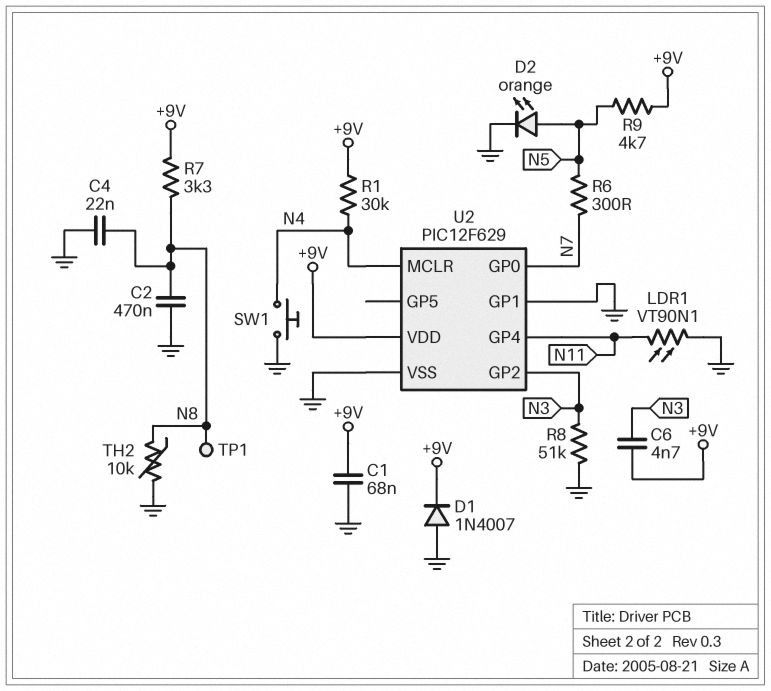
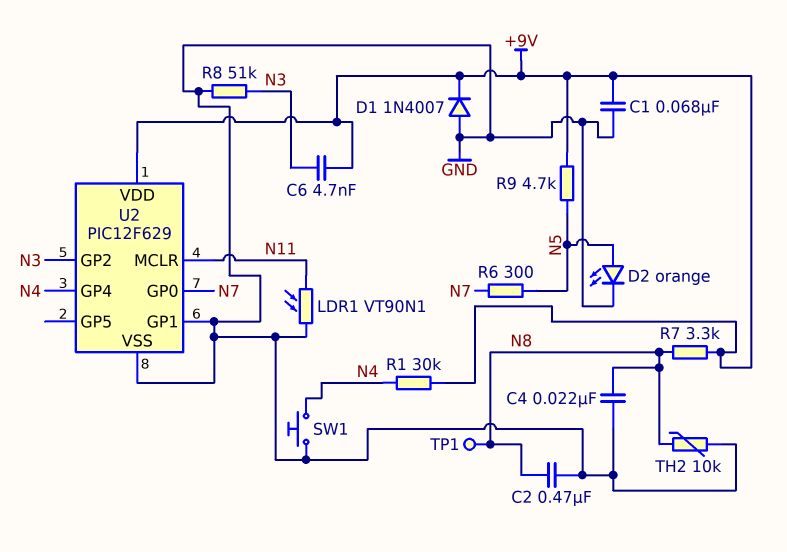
U2 pin GP4: N11 -> N4
U2 pin MCLR: N4 -> N11

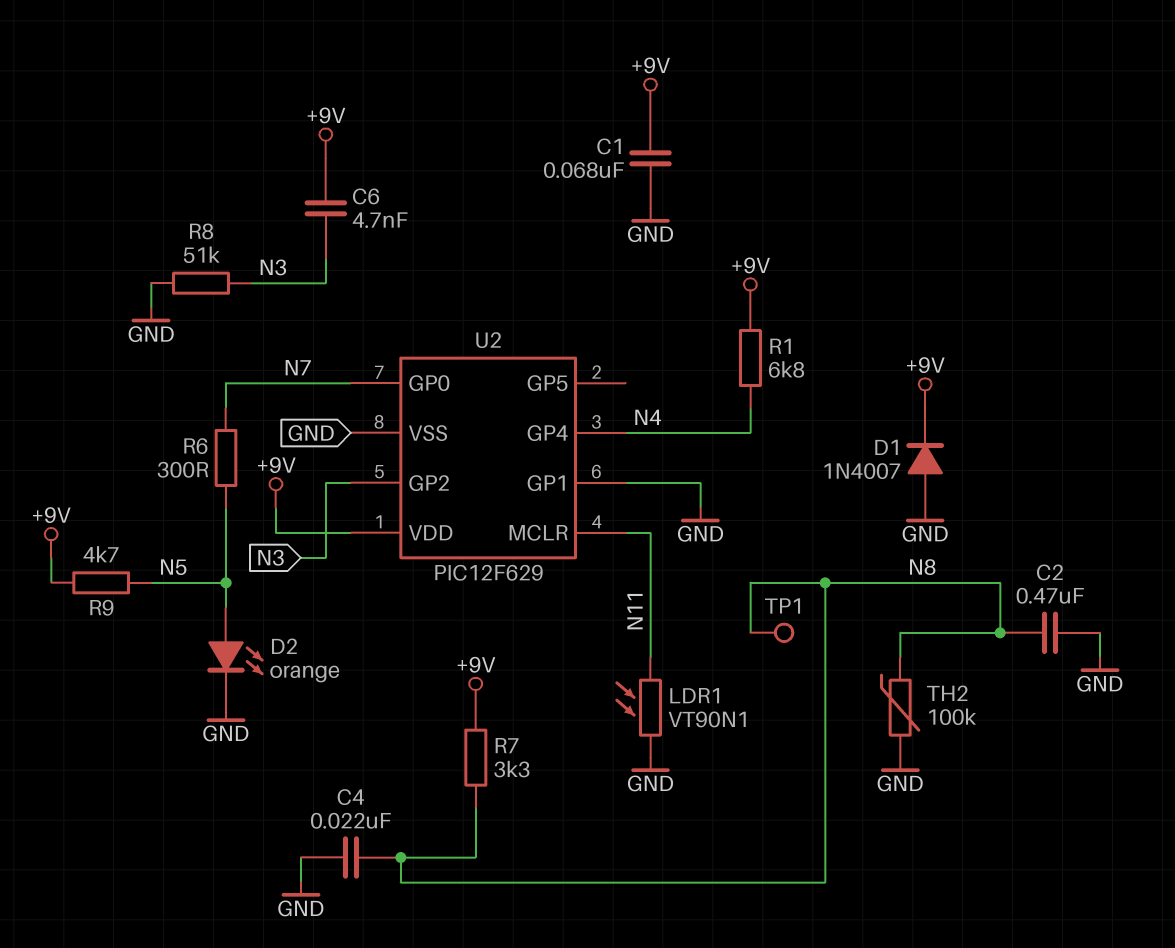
R1: 30k (+9V, N4) -> 6.8k (+9V, N4)
SW1: button (GND, N4) -> none
TH2: 10k (GND, N8) -> 100k (GND, N8)

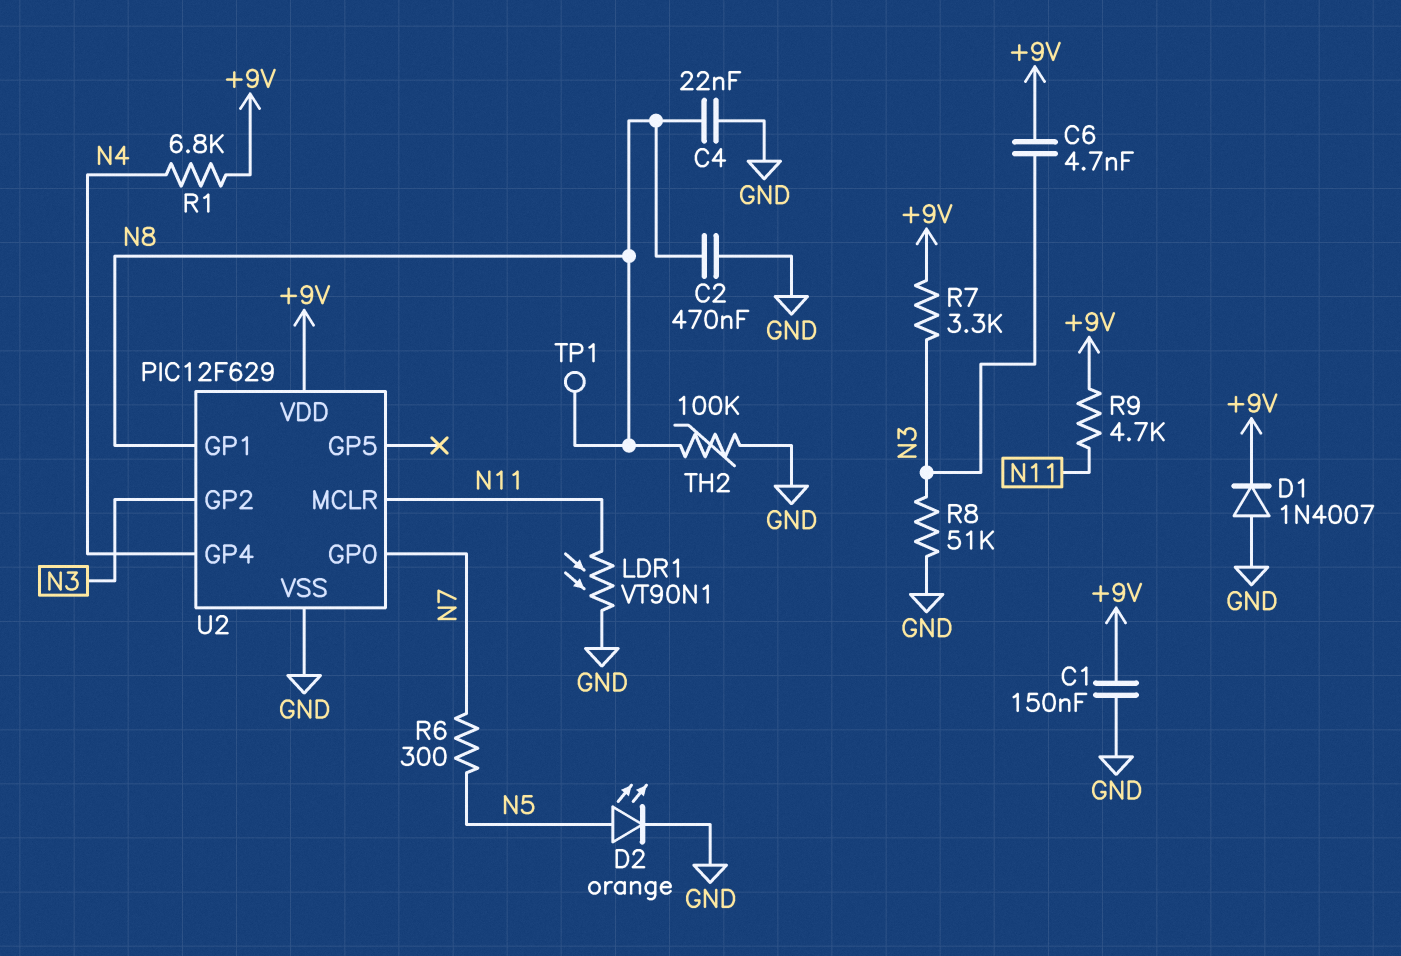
C1: 68nF (+9V, GND) -> 150nF (+9V, GND)
R7: 3.3k (+9V, N8) -> 3.3k (+9V, N3)
R9: 4.7k (+9V, N5) -> 4.7k (+9V, N11)
U2 pin GP1: GND -> N8

